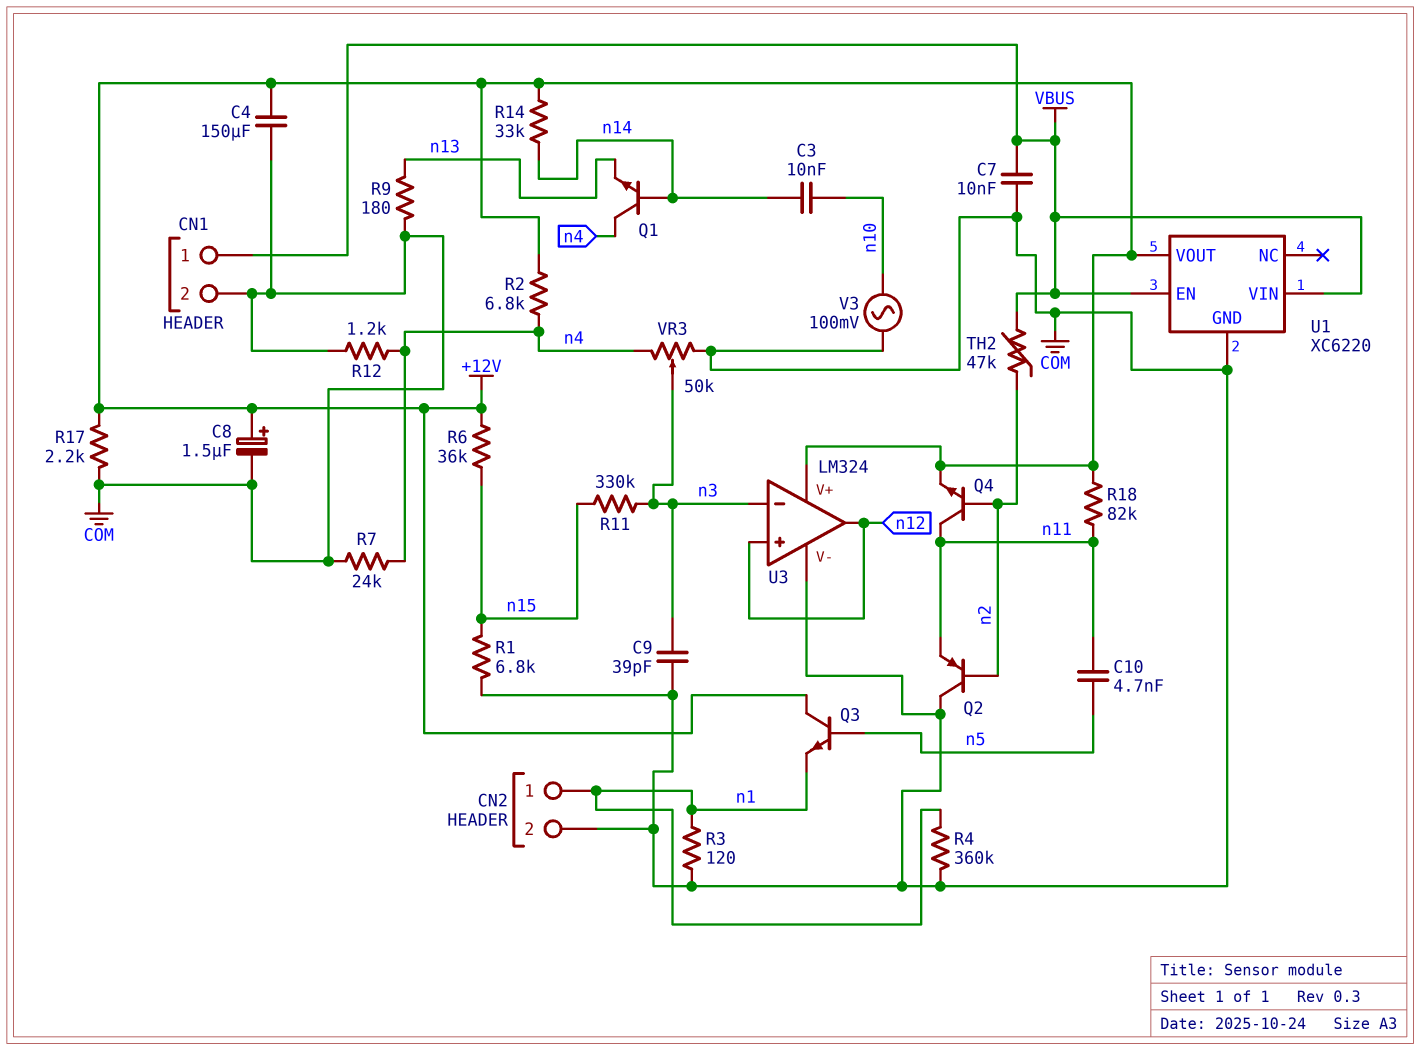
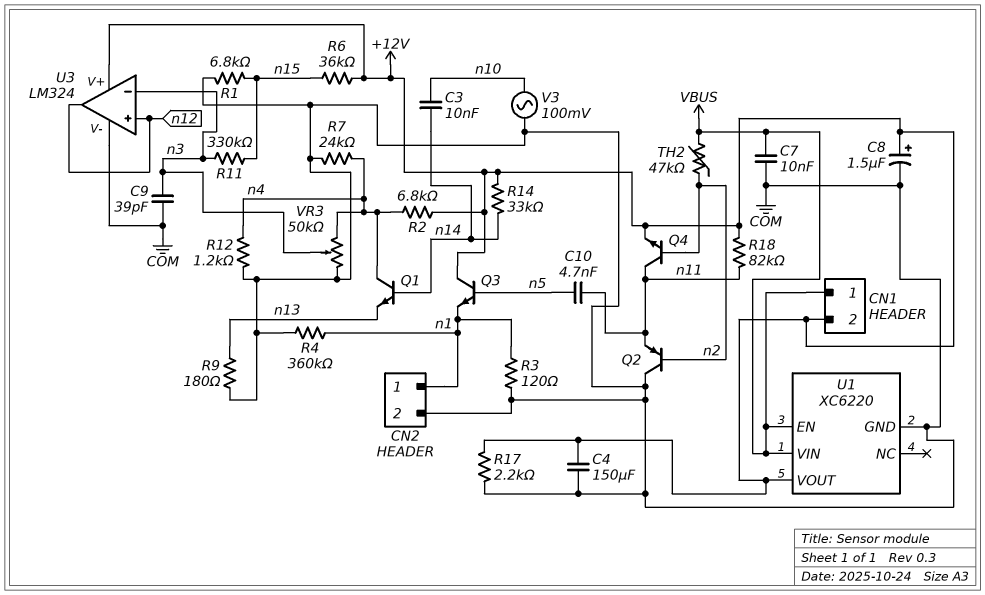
CN1 pin 2: COM -> +12V

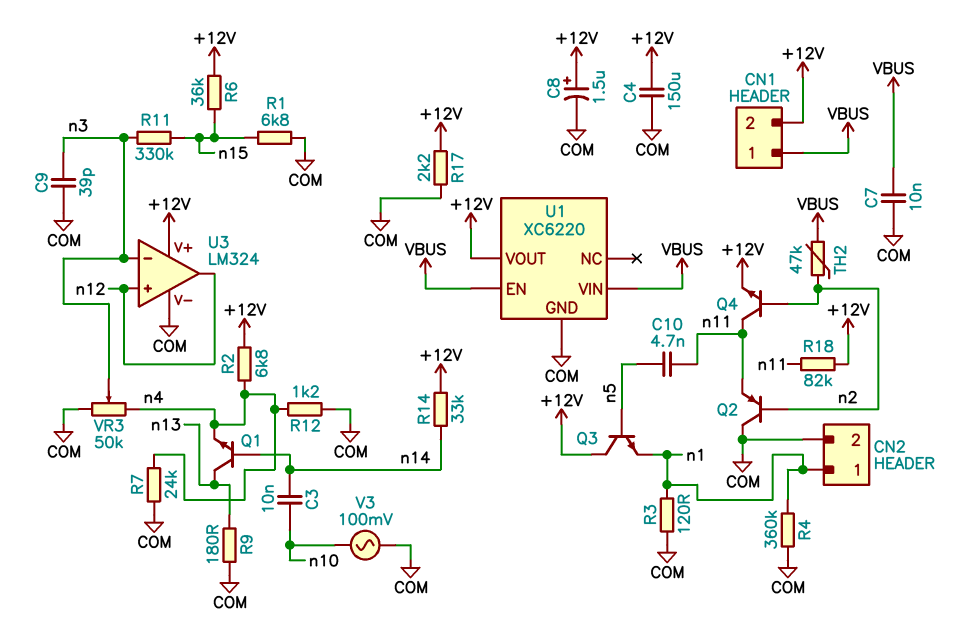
Q1: NPN (B n14, C n4, E n13) -> NPN (B n14, C n13, E n4)

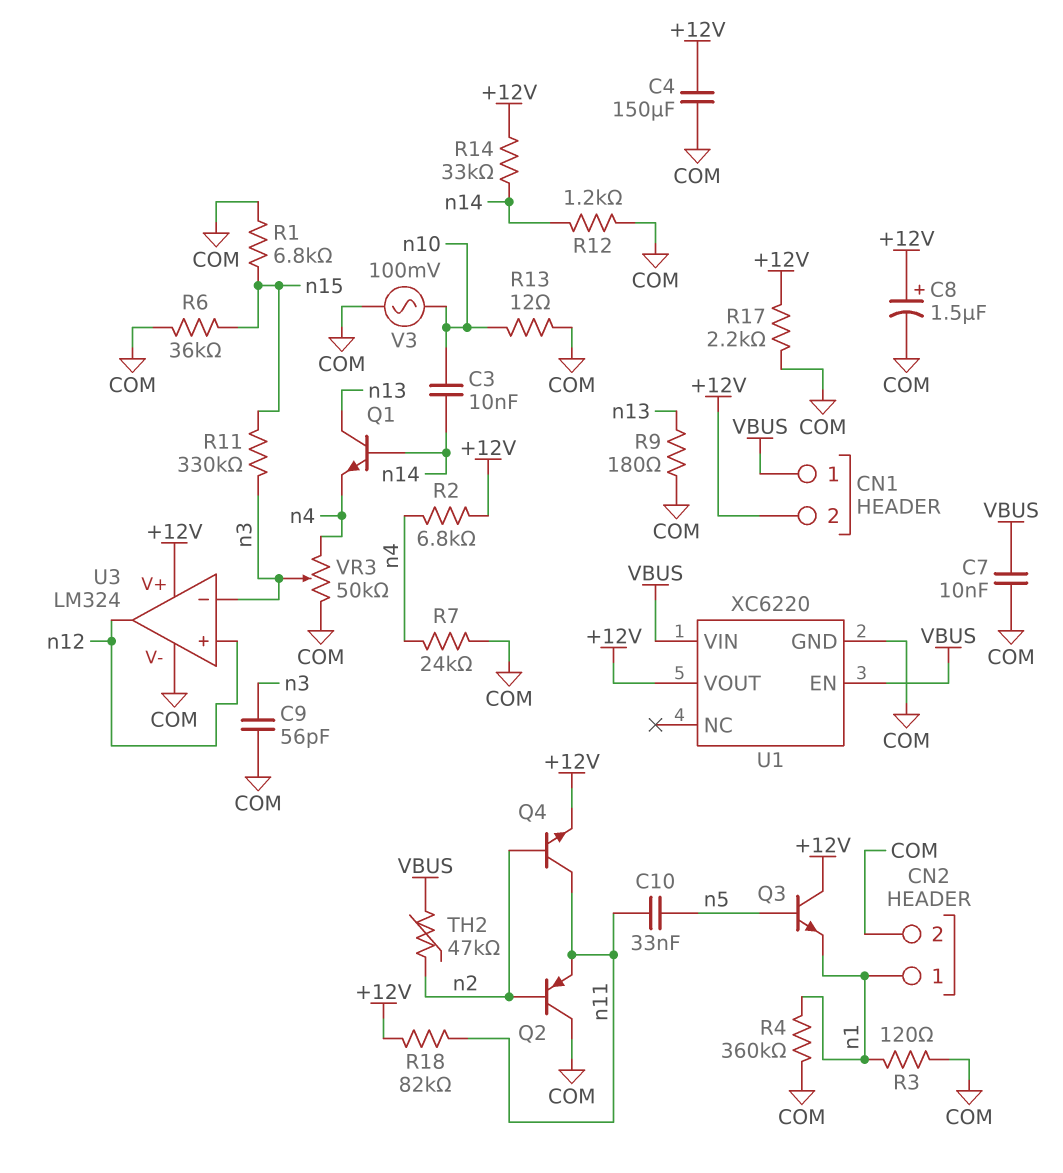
C9: 39pF (COM, n3) -> 56pF (COM, n3)
C10: 4.7nF (n5, n11) -> 33nF (n5, n11)
R6: 36k (+12V, n15) -> 36k (COM, n15)
R12: 1.2k (COM, n4) -> 1.2k (COM, n14)
R13: none -> 12 (COM, n10)

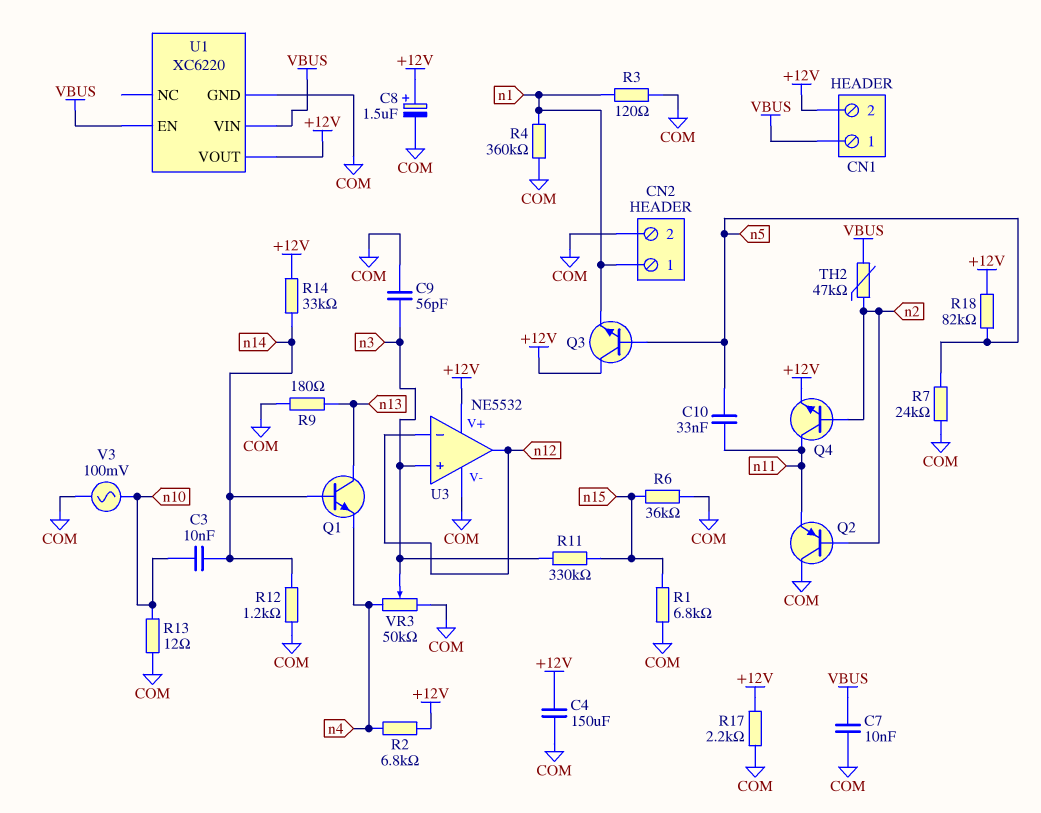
R7: 24k (COM, n4) -> 24k (COM, n5)
R18: 82k (+12V, n11) -> 82k (+12V, n5)
U3: LM324 -> NE5532
U3 pin in+: n12 -> n3
U3 pin in-: n3 -> n12

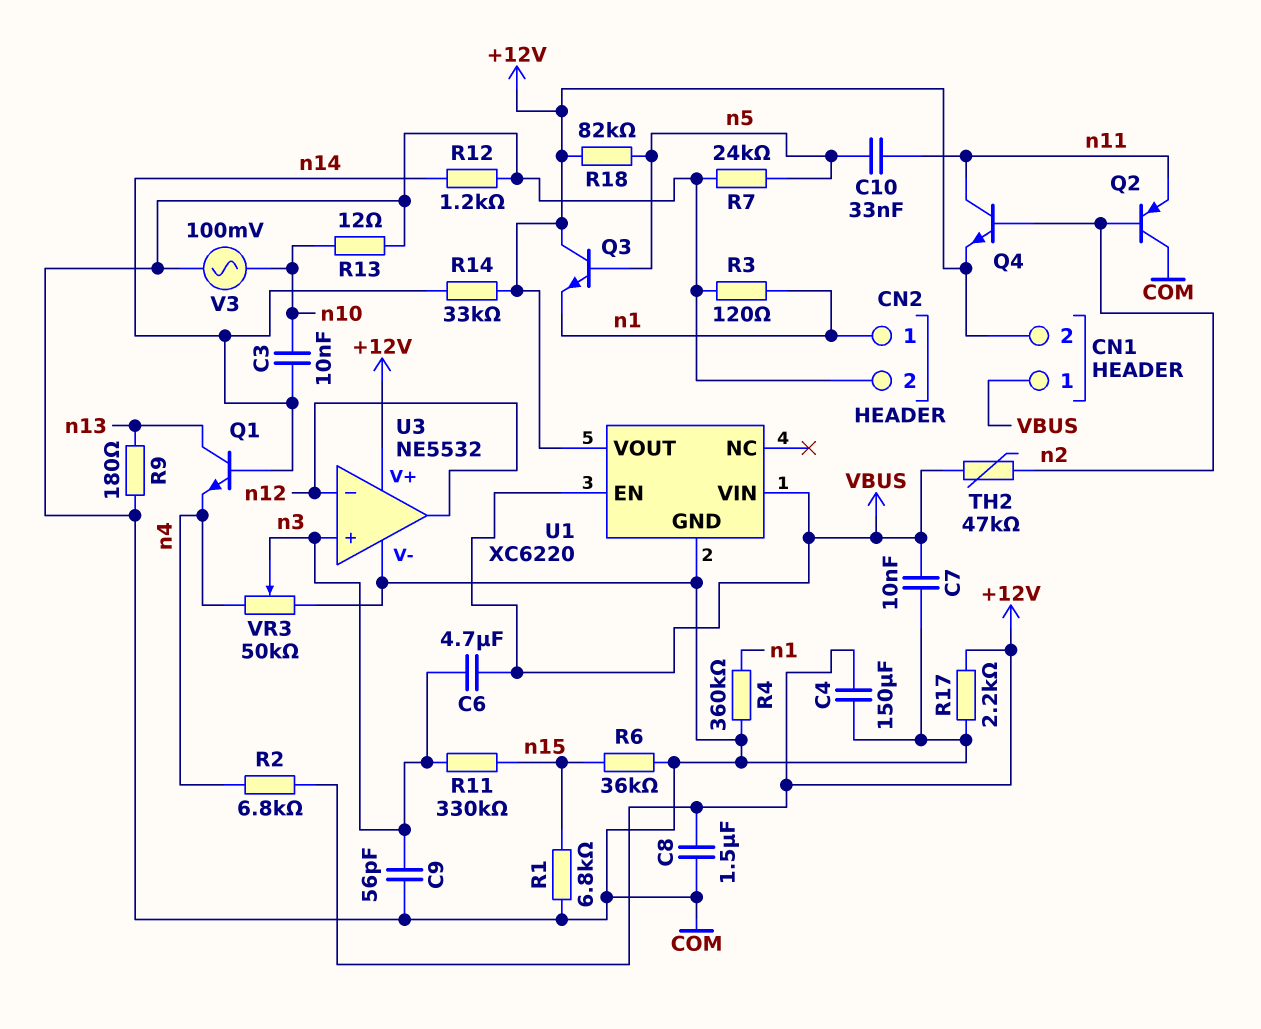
C6: none -> 4.7uF (VBUS, n3)
C8: 1.5uF (plus +12V, minus COM) -> 1.5uF (+12V, COM)

